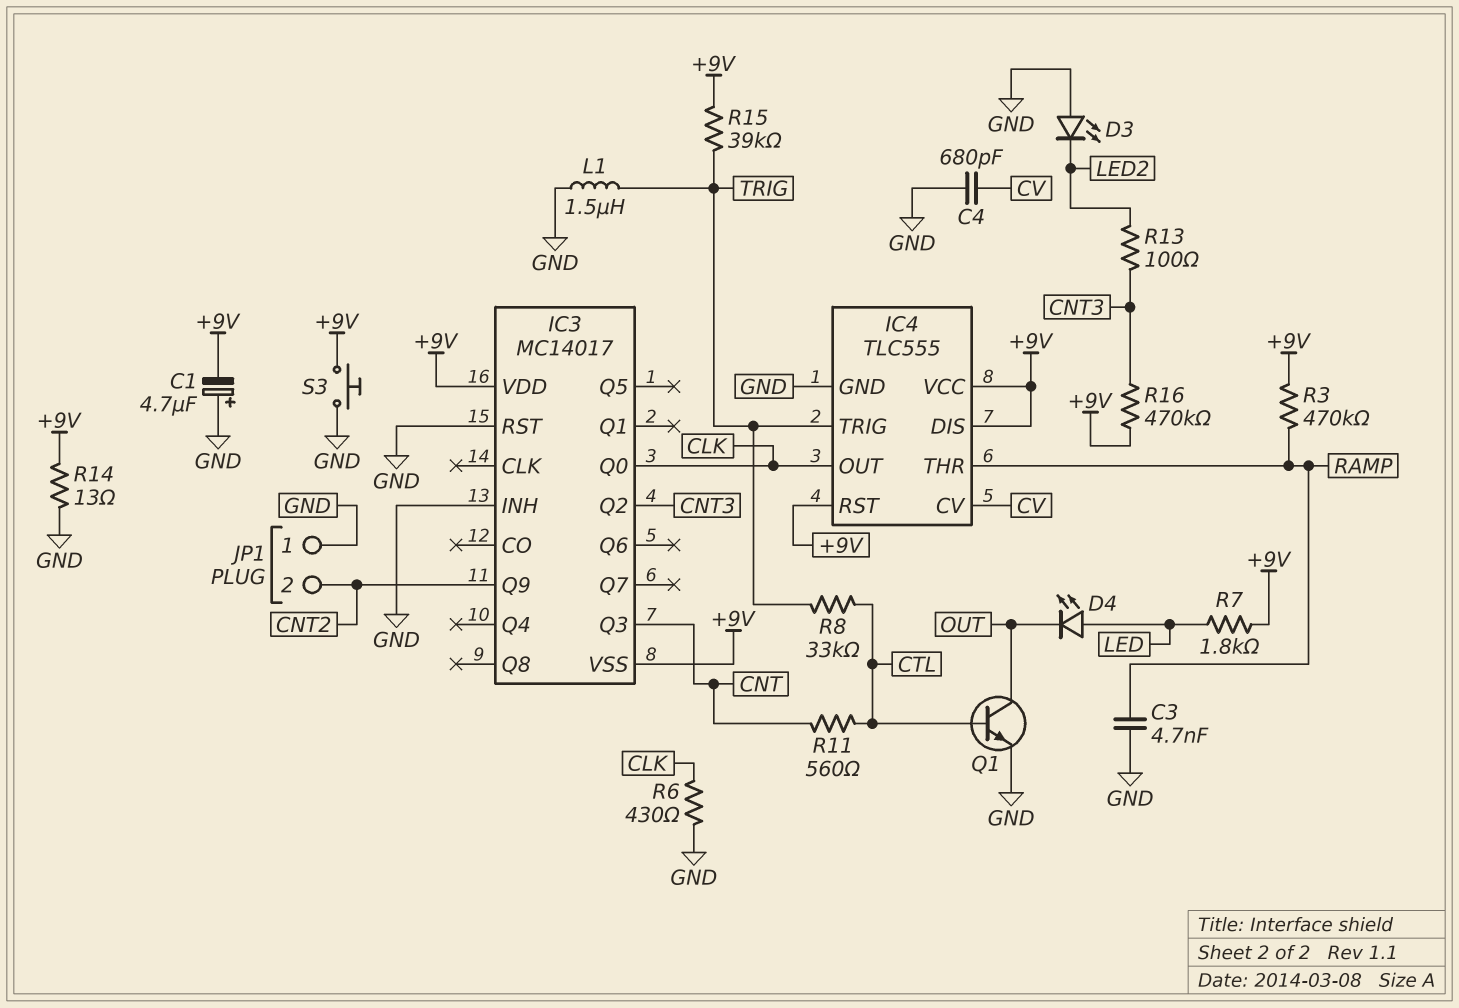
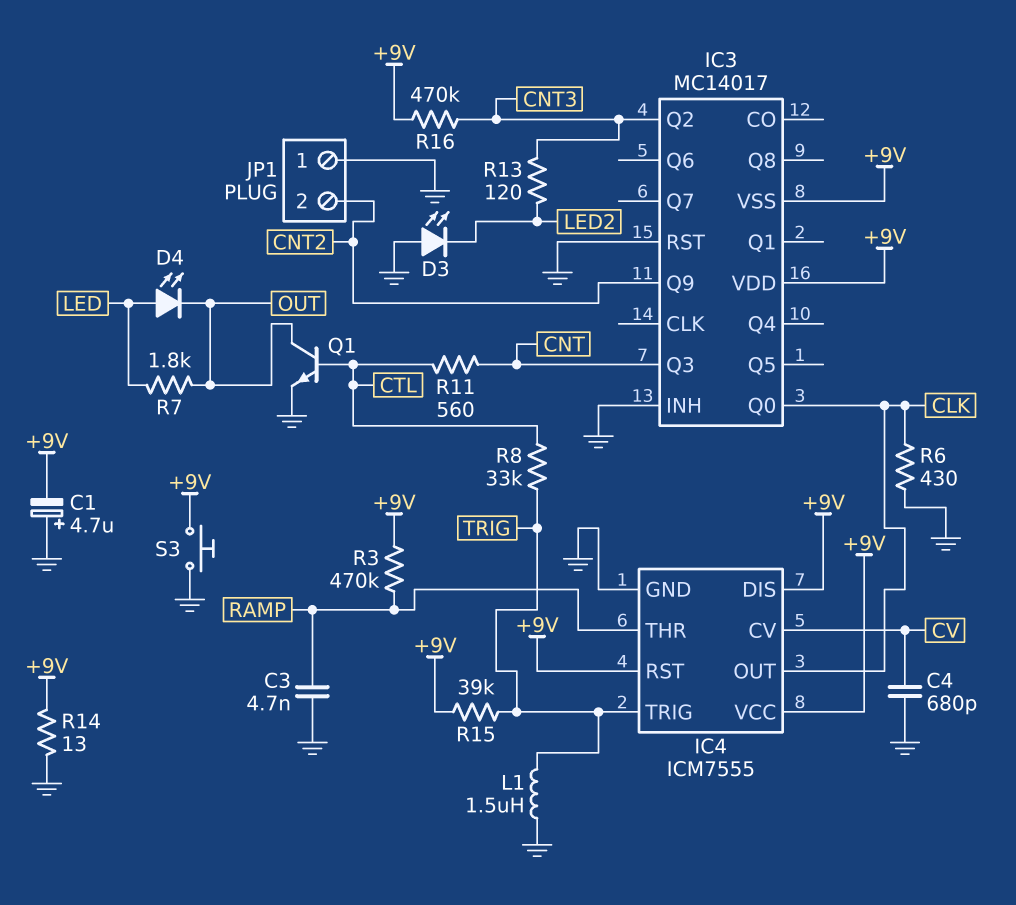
IC4: TLC555 -> ICM7555
R7: 1.8k (+9V, LED) -> 1.8k (LED, OUT)
R13: 100 (CNT3, LED2) -> 120 (CNT3, LED2)

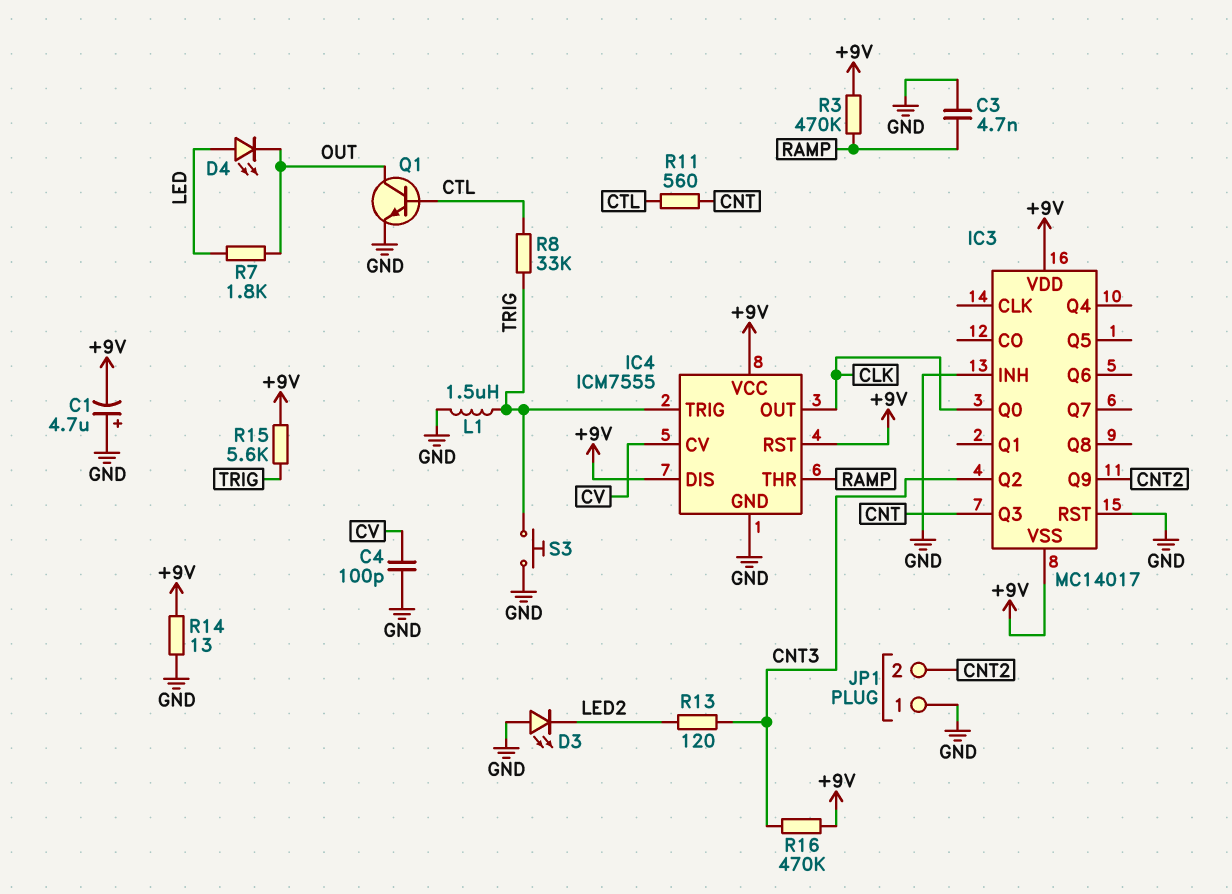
C4: 680pF (CV, GND) -> 100pF (CV, GND)
R6: 430 (CLK, GND) -> none
R15: 39k (+9V, TRIG) -> 5.6k (+9V, TRIG)
S3: button (+9V, GND) -> button (GND, TRIG)

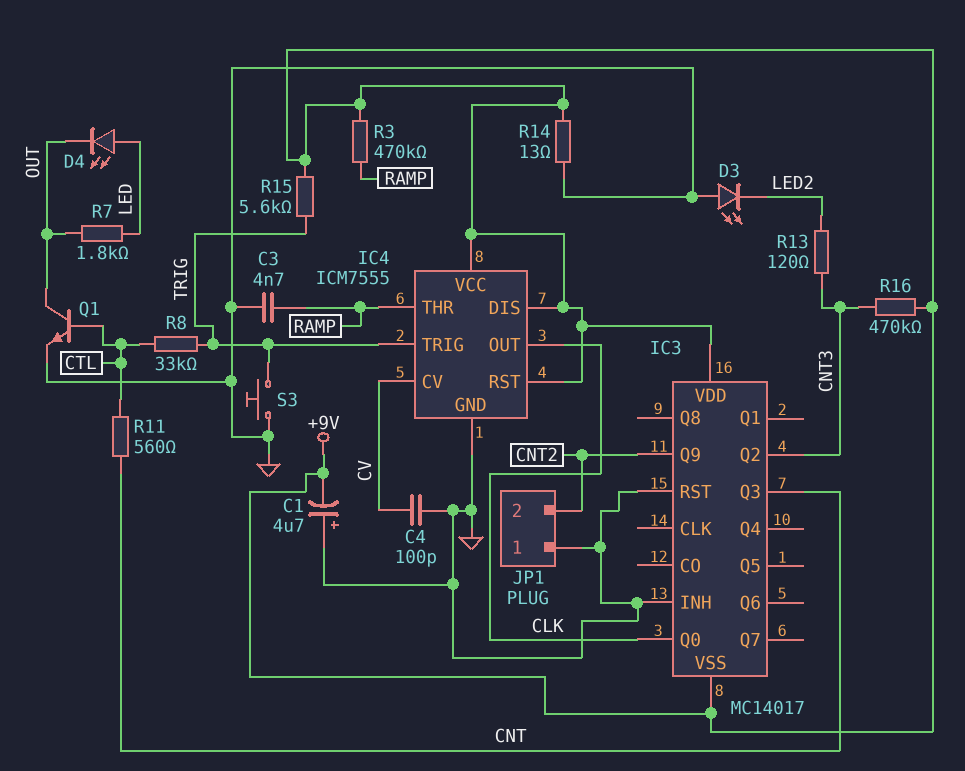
L1: 1.5uH (GND, TRIG) -> none

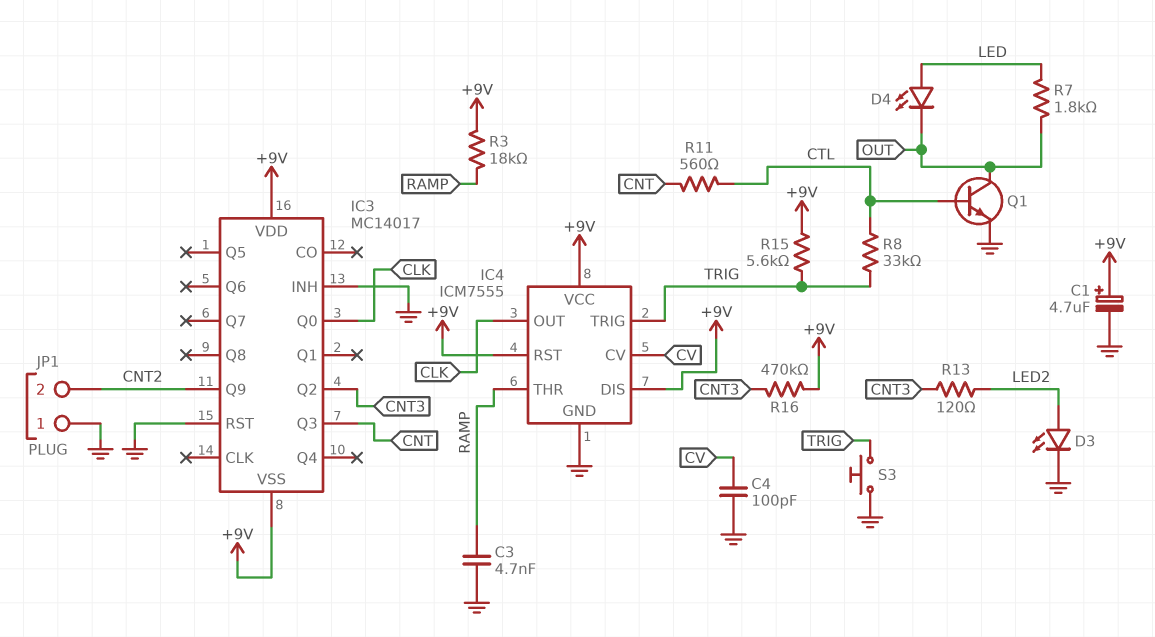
C1: 4.7uF (plus GND, minus +9V) -> 4.7uF (plus +9V, minus GND)
D3: LED (A GND, K LED2) -> LED (A LED2, K GND)
R3: 470k (+9V, RAMP) -> 18k (+9V, RAMP)
R14: 13 (+9V, GND) -> none

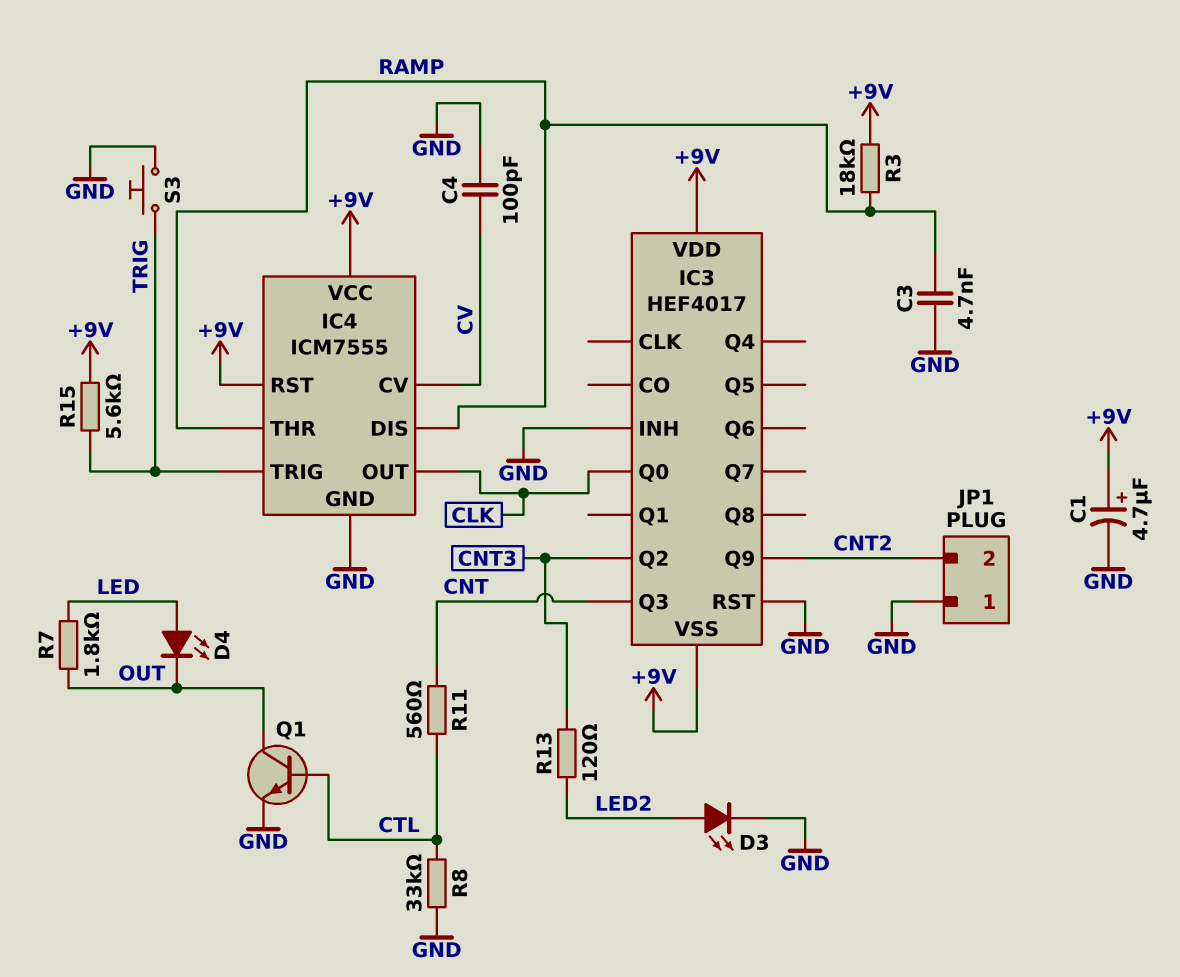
IC3: MC14017 -> HEF4017
IC4 pin DIS: +9V -> RAMP
R8: 33k (CTL, TRIG) -> 33k (CTL, GND)
R16: 470k (+9V, CNT3) -> none

